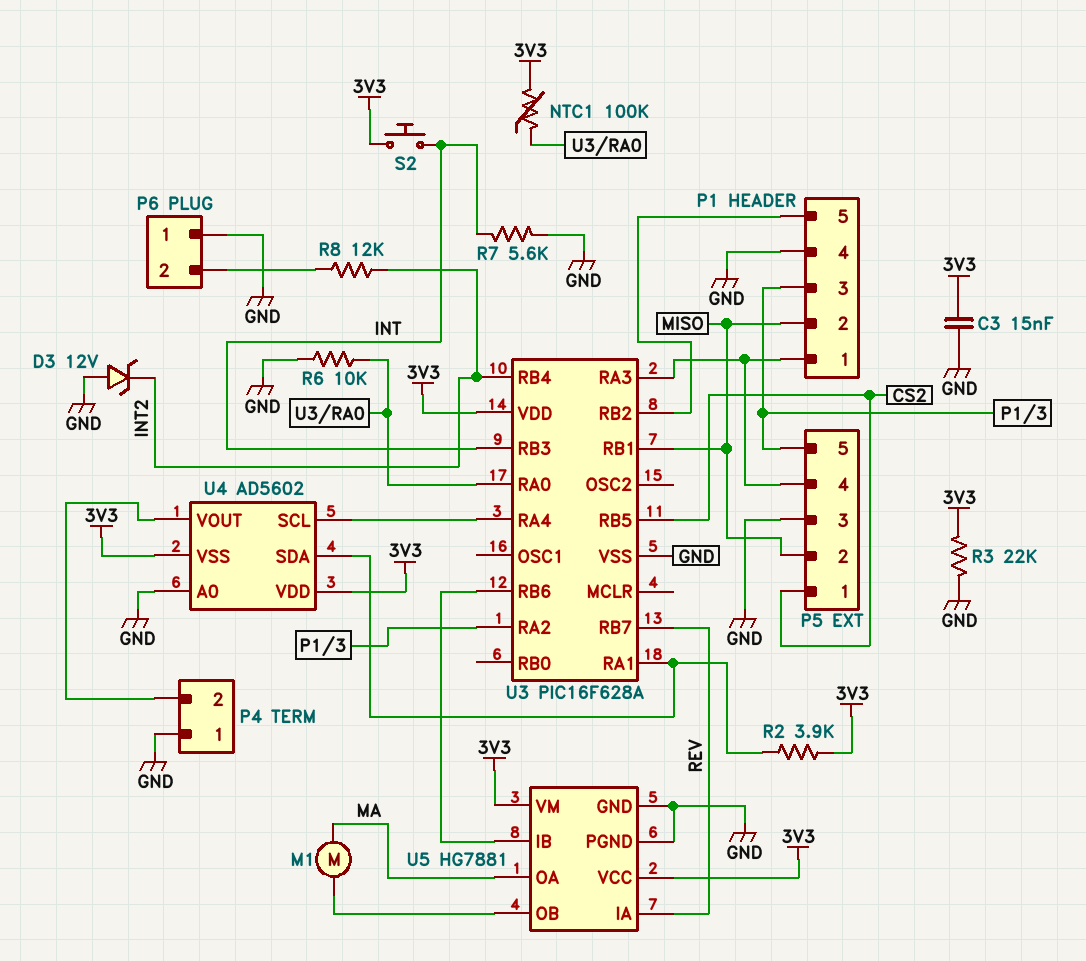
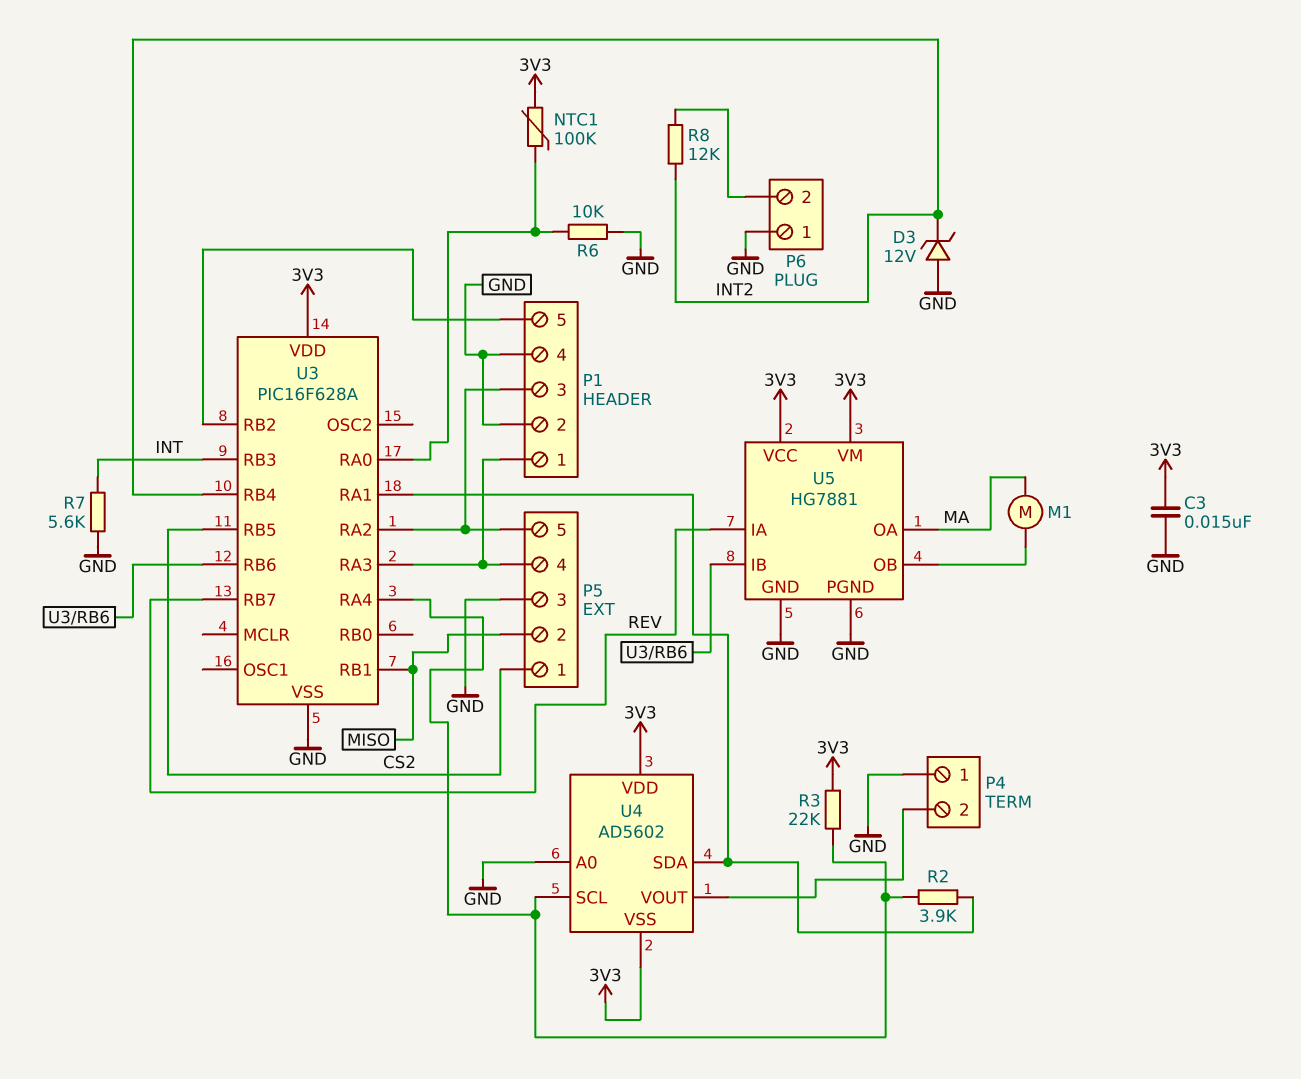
P1 pin 2: MISO -> GND
R2: 3.9k (3V3, U3/RA1) -> 3.9k (U3/RA1, U3/RA4)
R3: 22k (3V3, GND) -> 22k (3V3, U3/RA4)
S2: button (3V3, INT) -> none

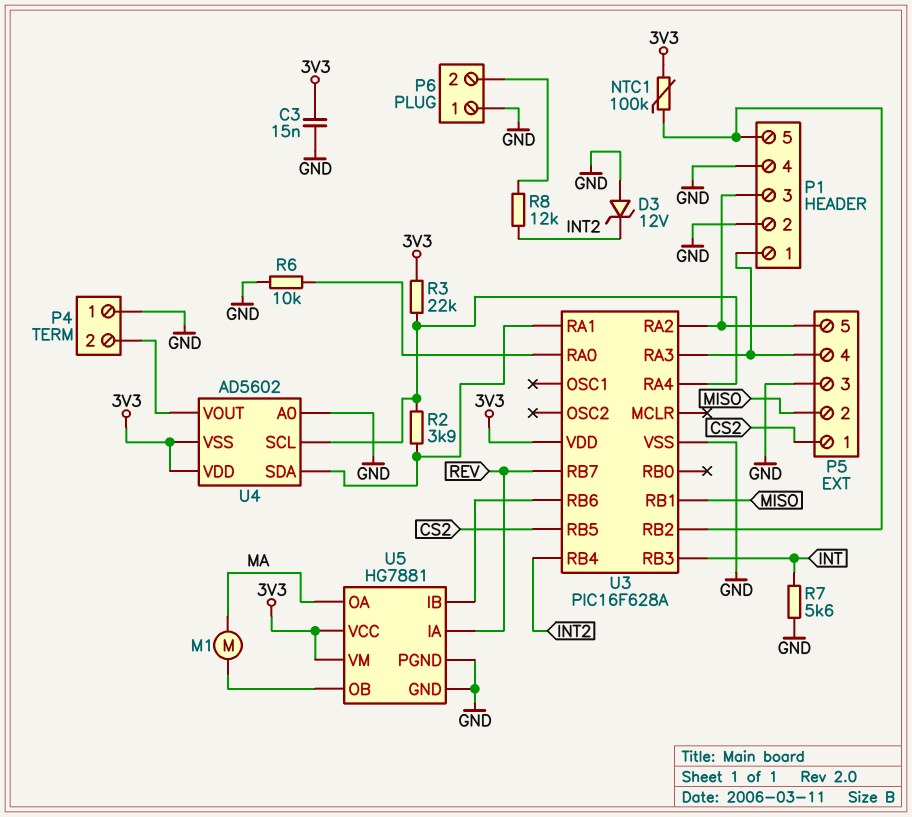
NTC1: 100k (3V3, U3/RA0) -> 100k (3V3, P1/5)

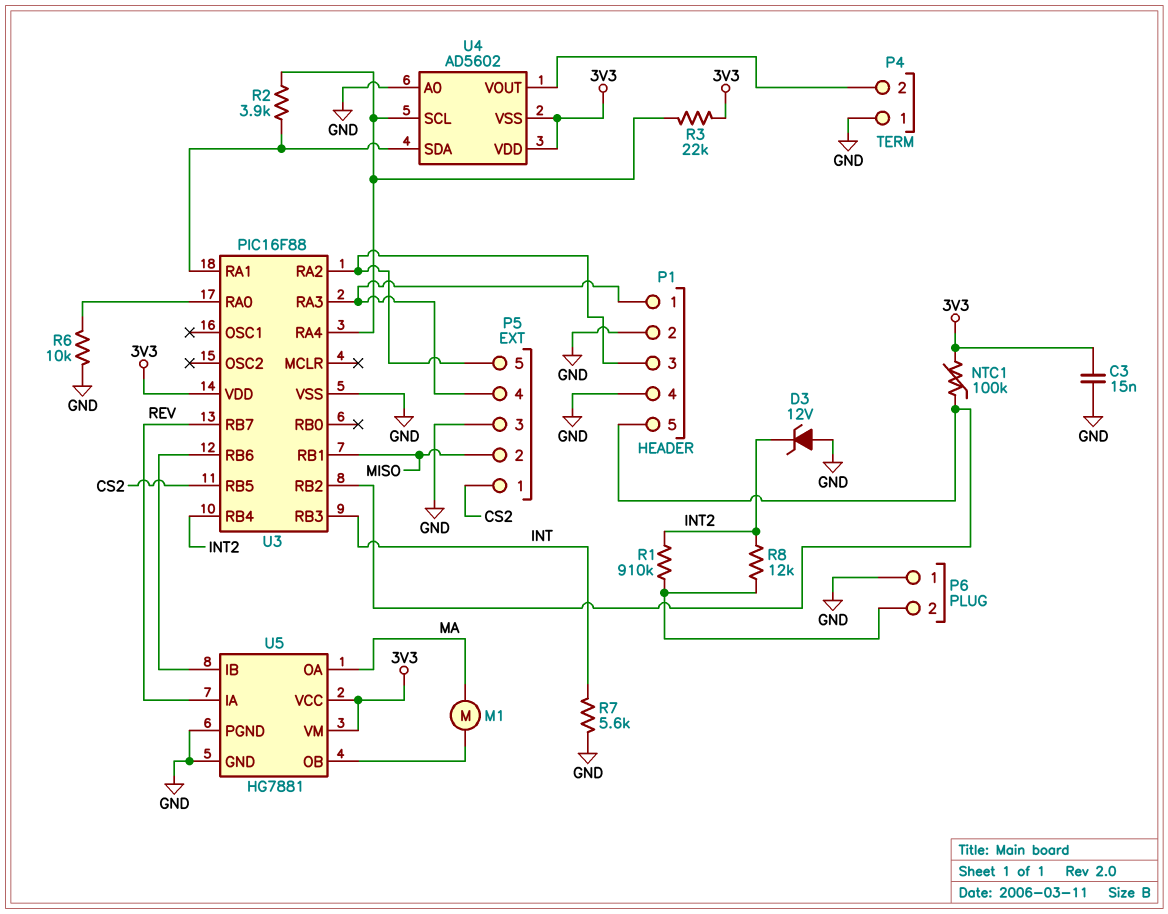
R1: none -> 910k (INT2, P6/2)
U3: PIC16F628A -> PIC16F88

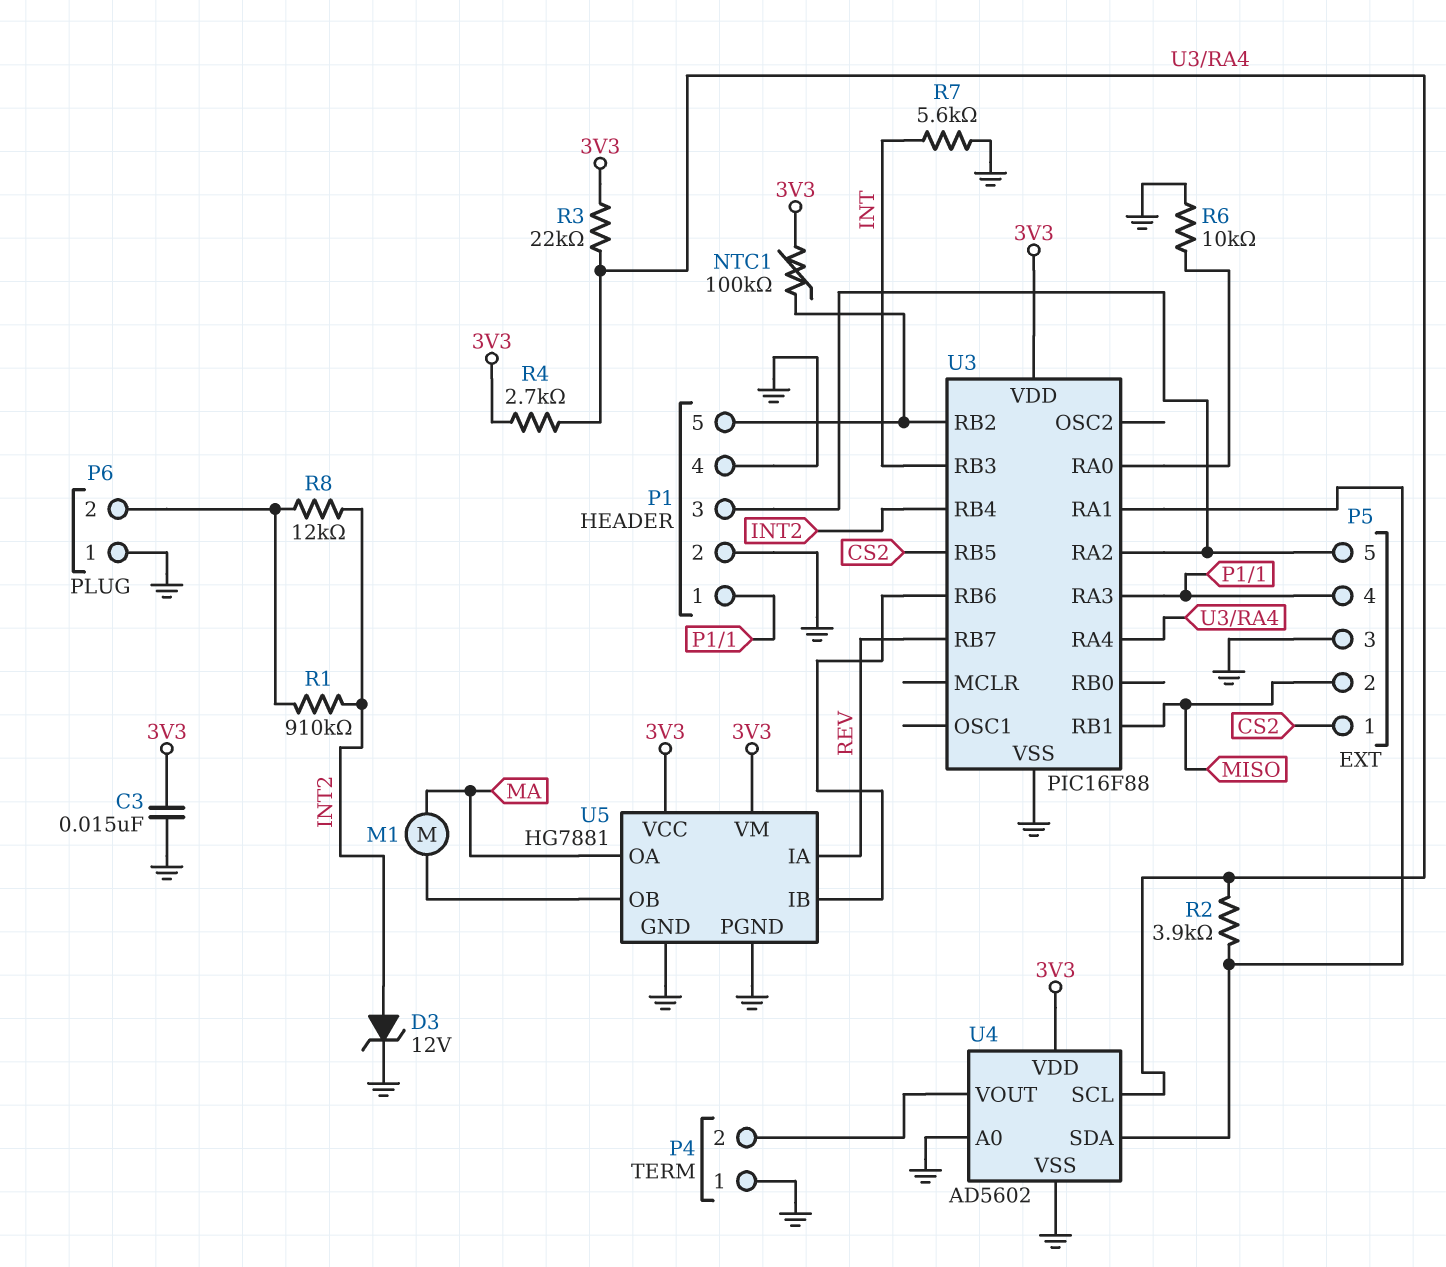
D3: zener 12V (A GND, K INT2) -> zener 12V (A INT2, K GND)
R4: none -> 2.7k (3V3, U3/RA4)
U4 pin VSS: 3V3 -> GND

